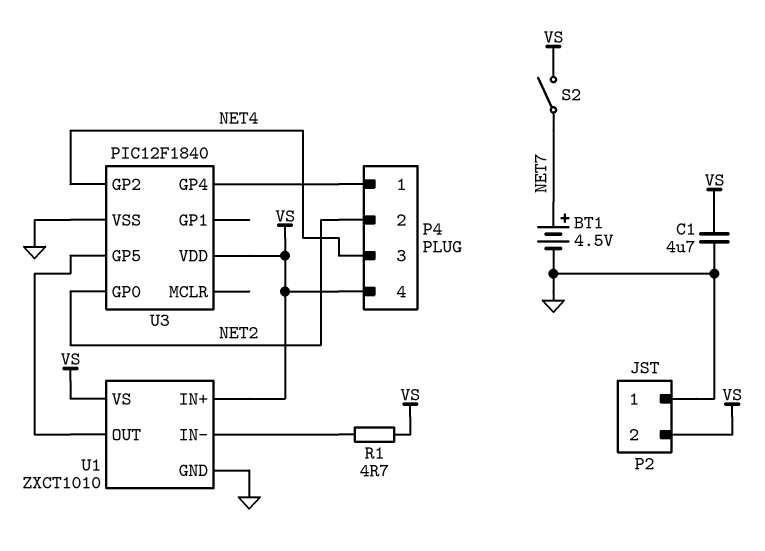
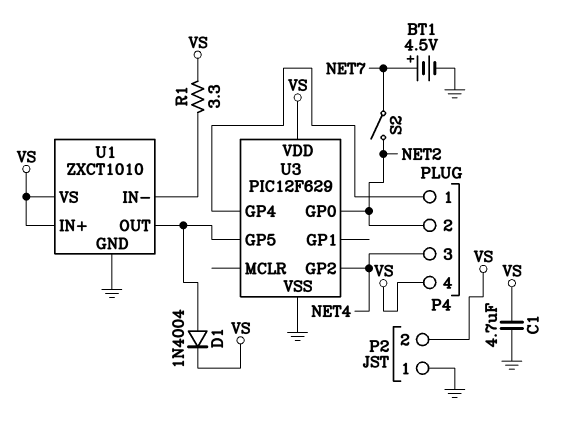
D1: none -> diode 1N4004 (A U1/OUT, K VS)
R1: 4.7 (U1/IN-, VS) -> 3.3 (U1/IN-, VS)
S2: switch (NET7, VS) -> switch (NET2, NET7)
U3: PIC12F1840 -> PIC12F629

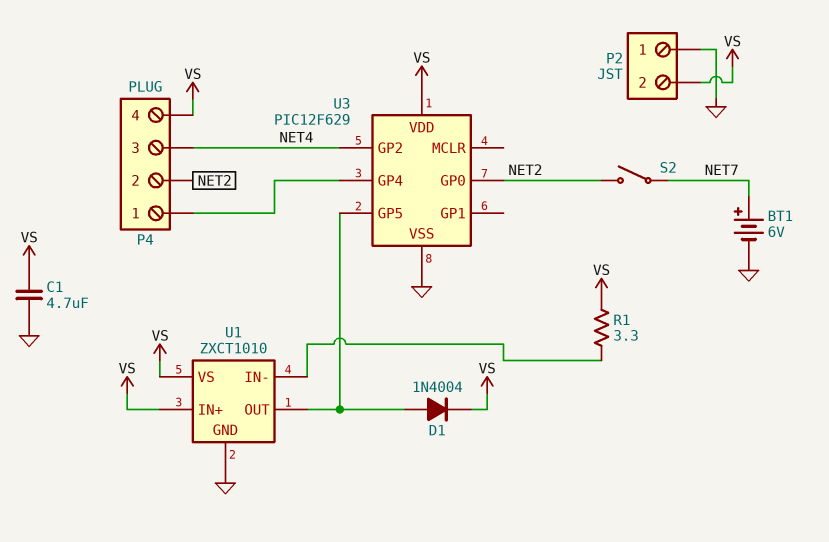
BT1: 4.5V (plus NET7, minus GND) -> 6V (plus NET7, minus GND)

